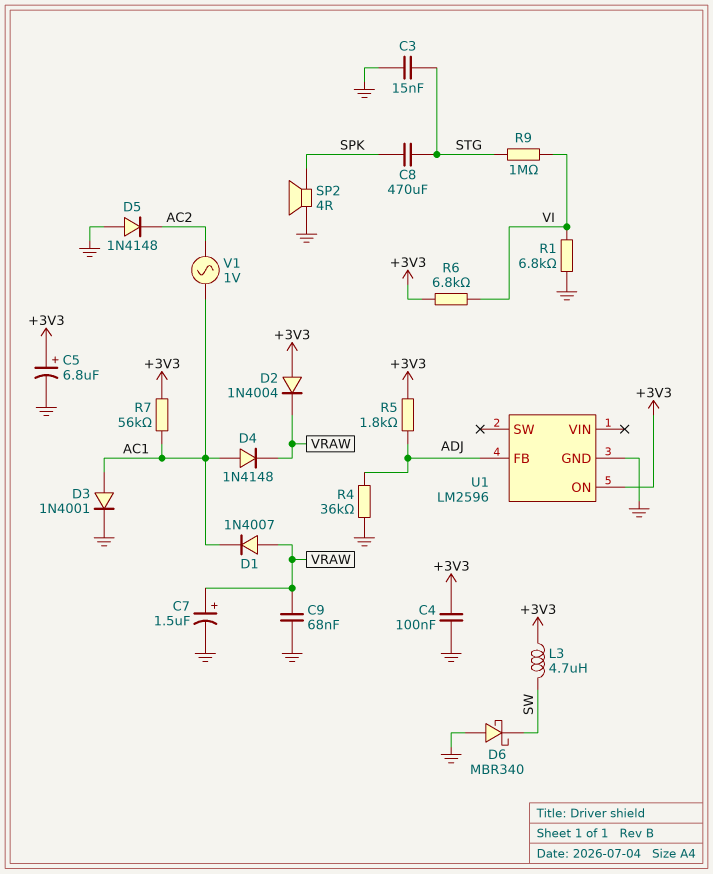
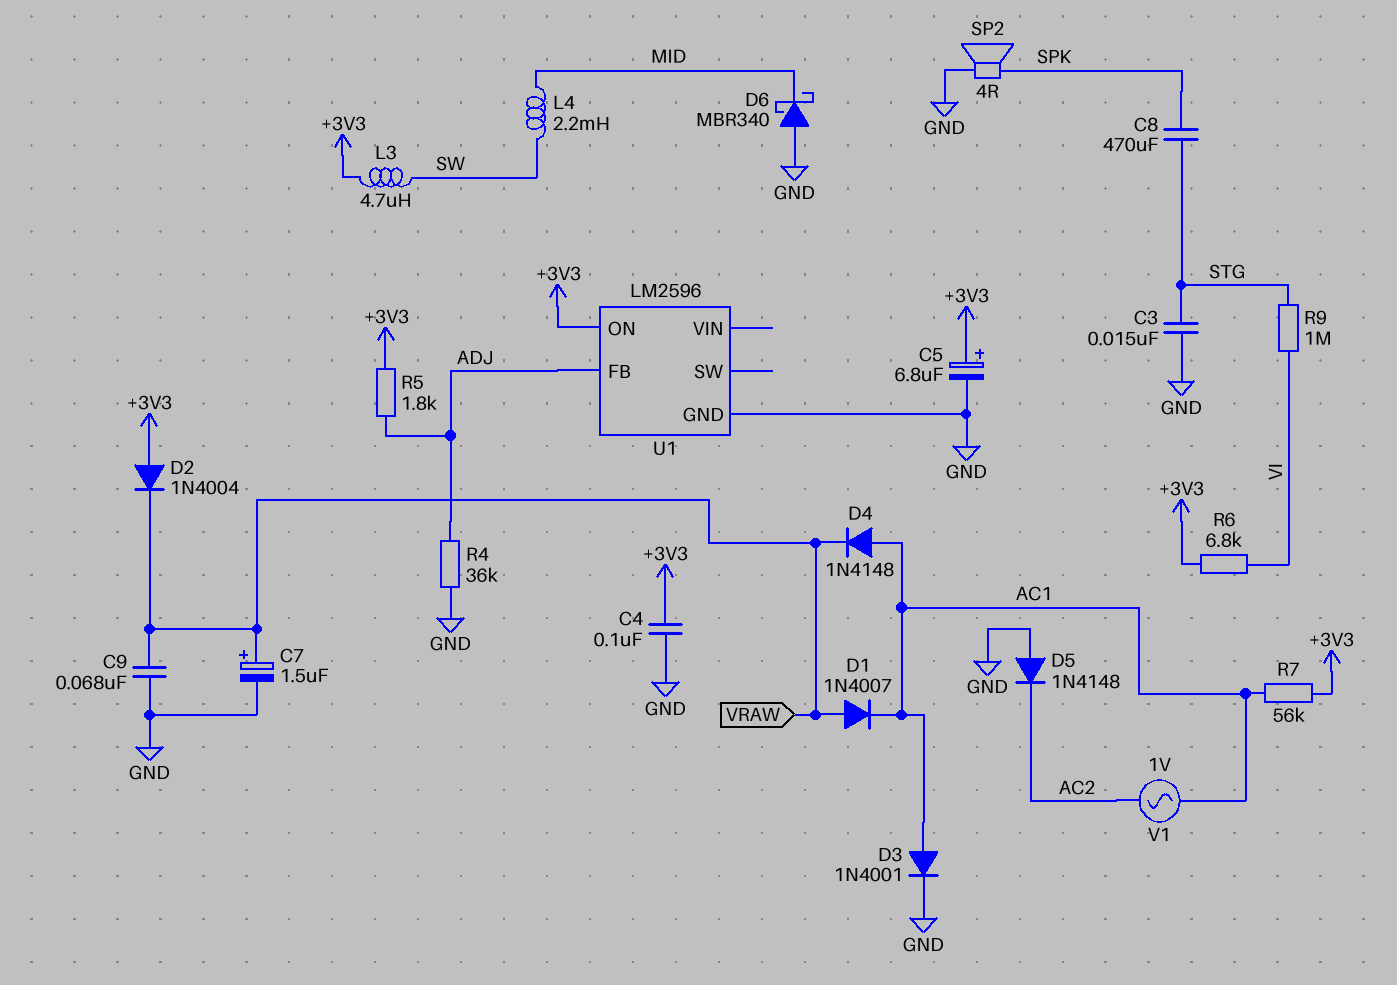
D6: schottky MBR340 (A GND, K SW) -> schottky MBR340 (A GND, K MID)
L4: none -> 2.2mH (MID, SW)
R1: 6.8k (GND, VI) -> none

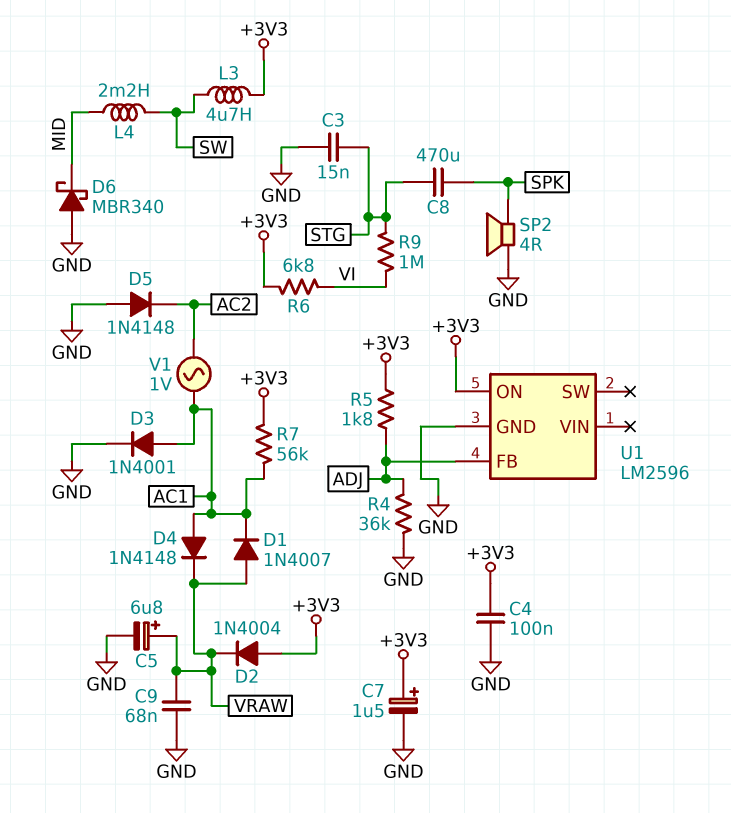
C5: 6.8uF (plus +3V3, minus GND) -> 6.8uF (plus VRAW, minus GND)
C7: 1.5uF (plus VRAW, minus GND) -> 1.5uF (plus +3V3, minus GND)

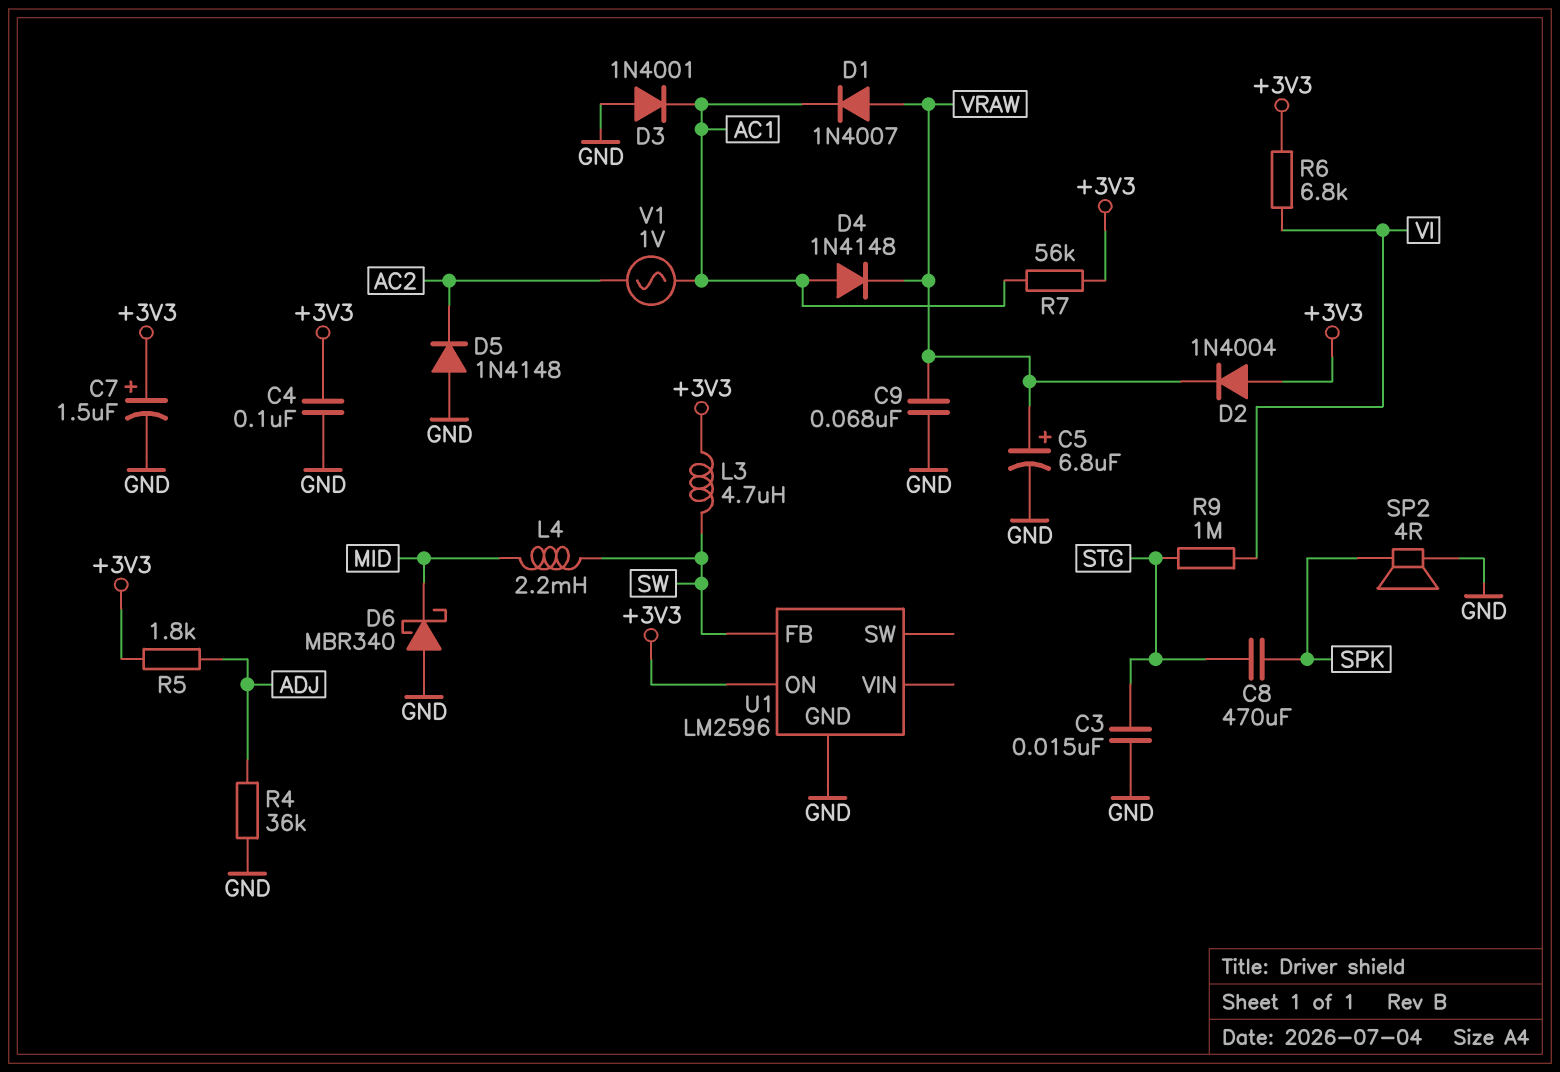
D3: diode 1N4001 (A AC1, K GND) -> diode 1N4001 (A GND, K AC1)
U1 pin FB: ADJ -> SW

